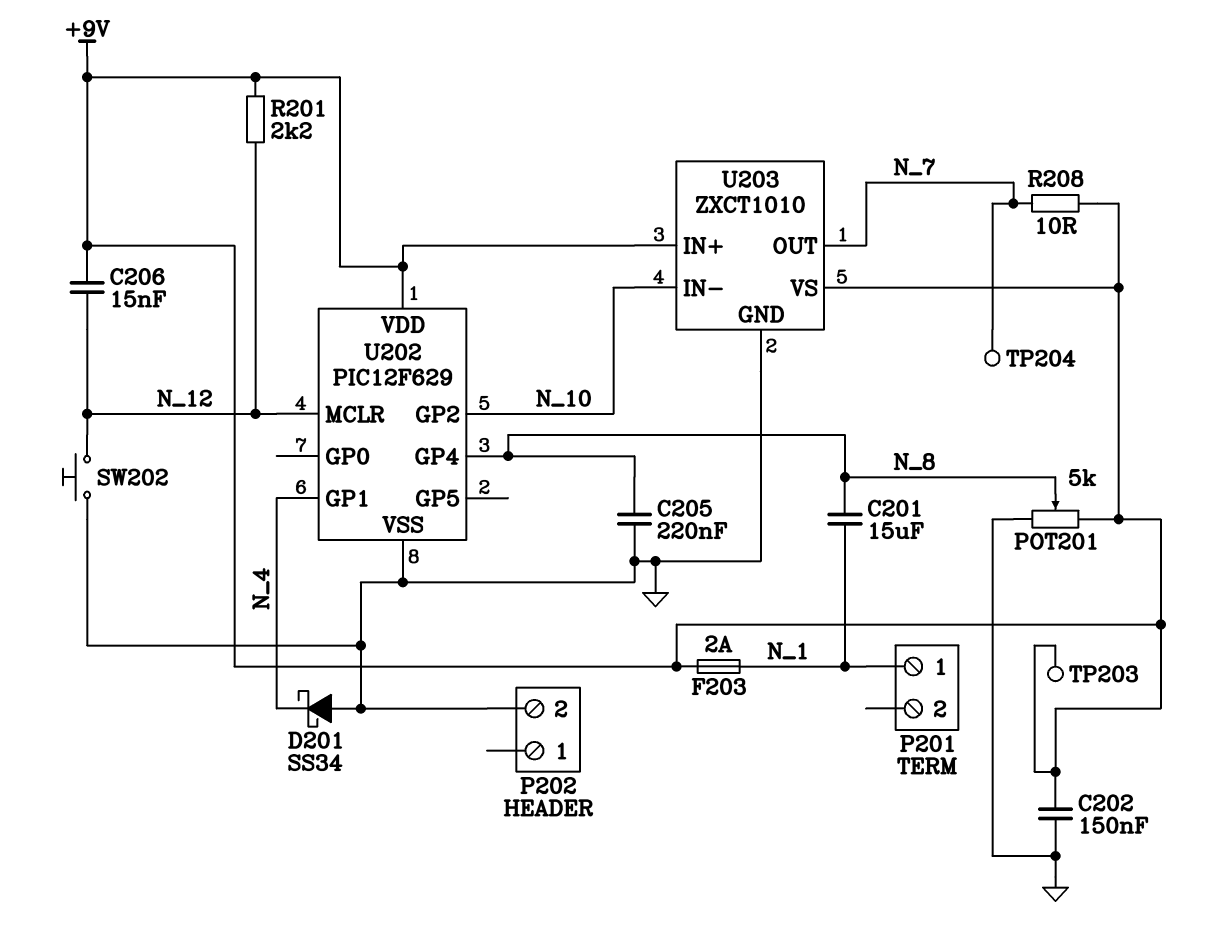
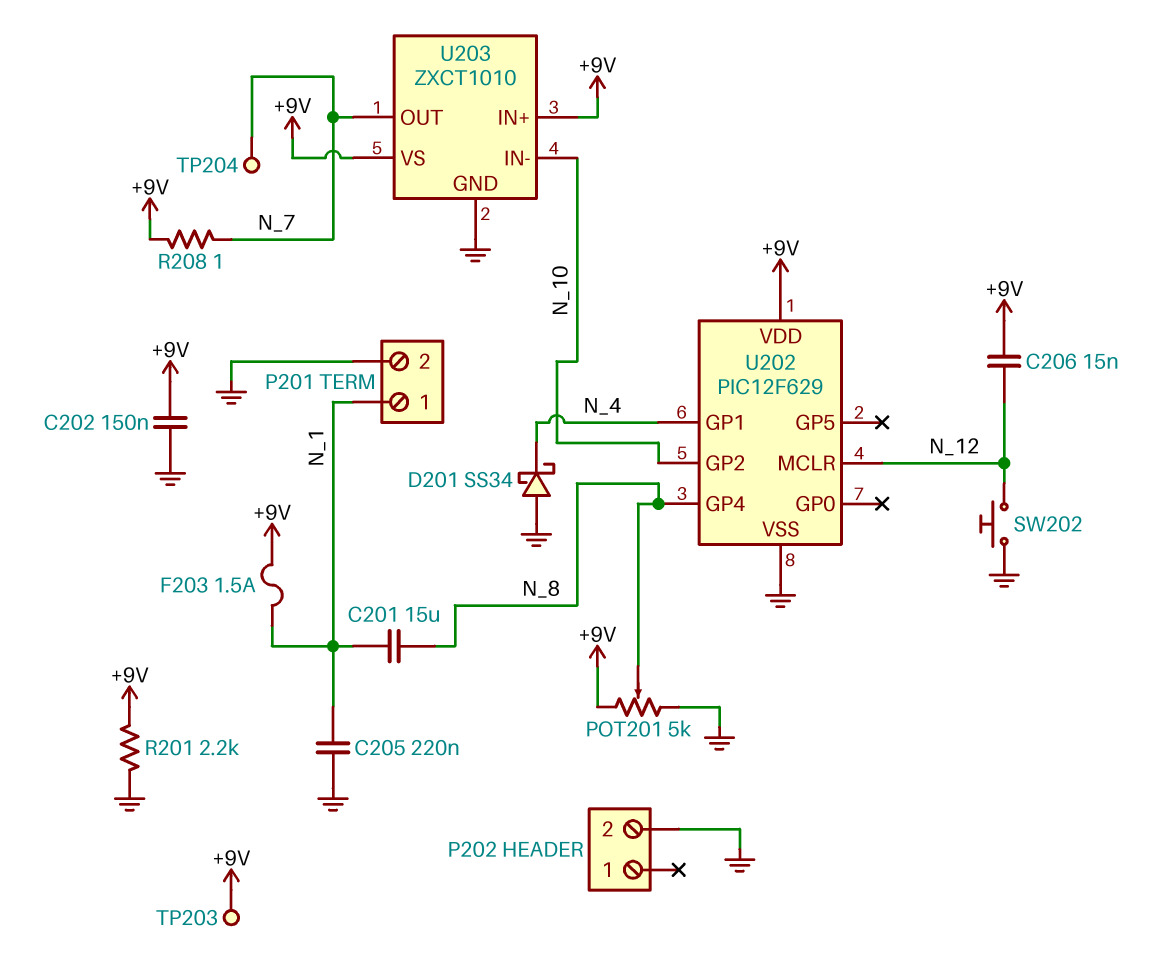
C205: 220nF (GND, N_8) -> 220nF (GND, N_1)
F203: 2A (+9V, N_1) -> 1.5A (+9V, N_1)
P201 pin 2: none -> GND
R201: 2.2k (+9V, N_12) -> 2.2k (+9V, GND)
R208: 10 (+9V, N_7) -> 1 (+9V, N_7)

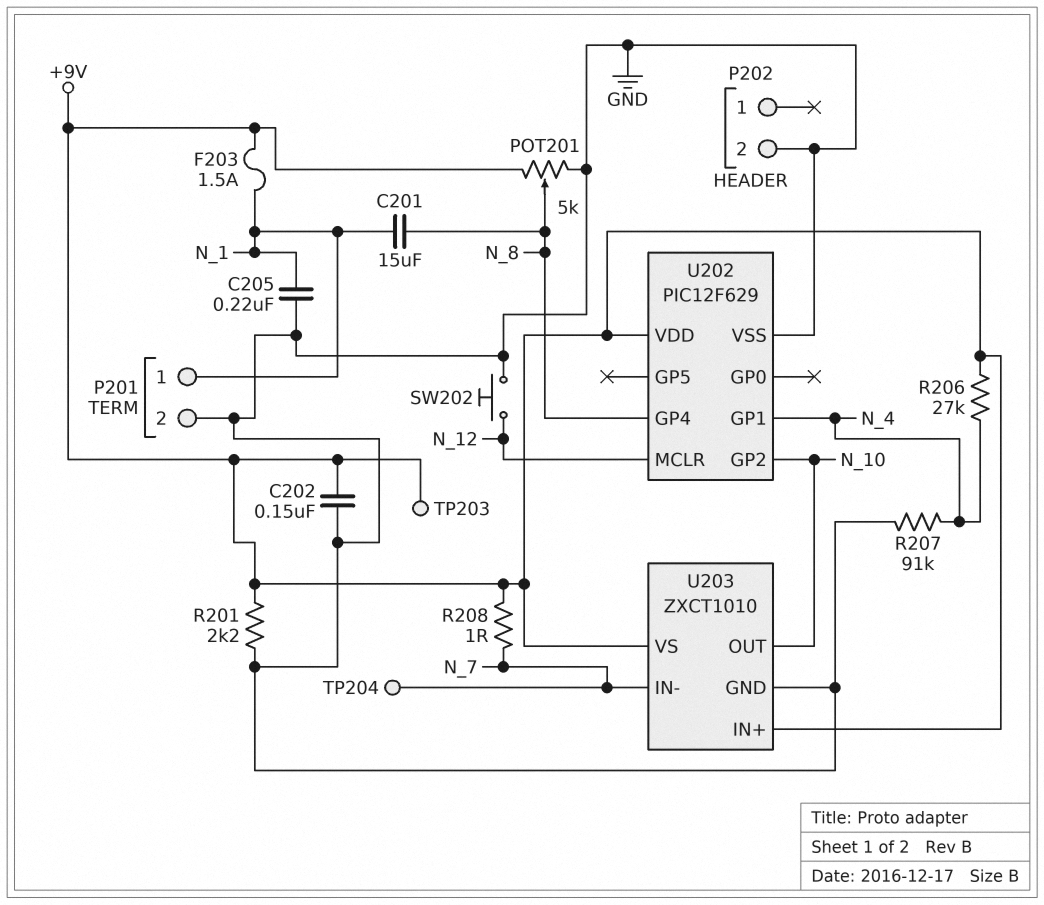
C206: 15nF (+9V, N_12) -> none
D201: schottky SS34 (A GND, K N_4) -> none
R206: none -> 27k (+9V, N_4)
R207: none -> 91k (GND, N_4)
U203 pin IN-: N_10 -> N_7
U203 pin OUT: N_7 -> N_10

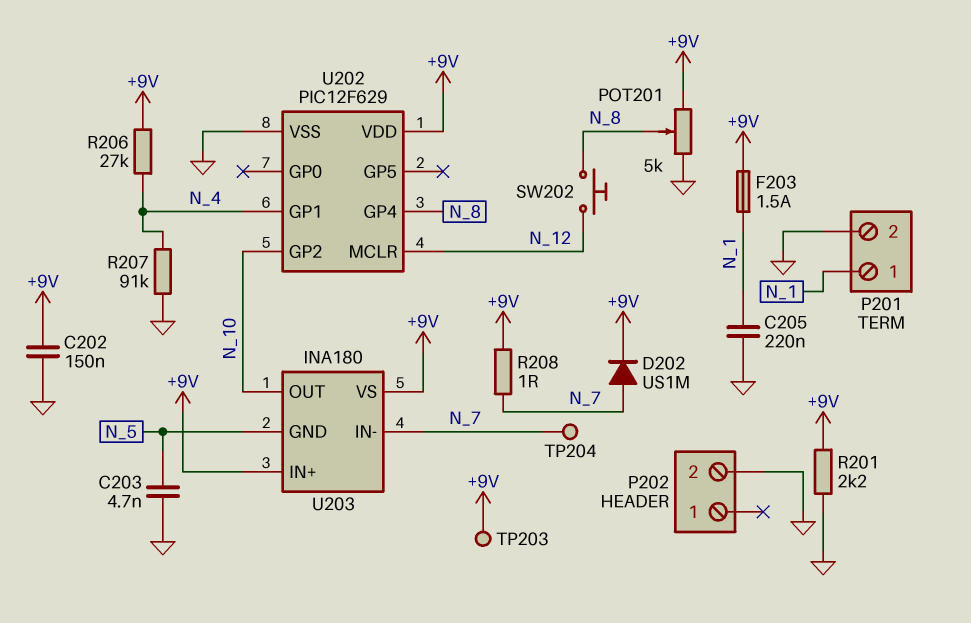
C201: 15uF (N_1, N_8) -> none
C203: none -> 4.7nF (GND, N_5)
D202: none -> diode US1M (A N_7, K +9V)
SW202: button (GND, N_12) -> button (N_8, N_12)
U203: ZXCT1010 -> INA180
U203 pin GND: GND -> N_5

